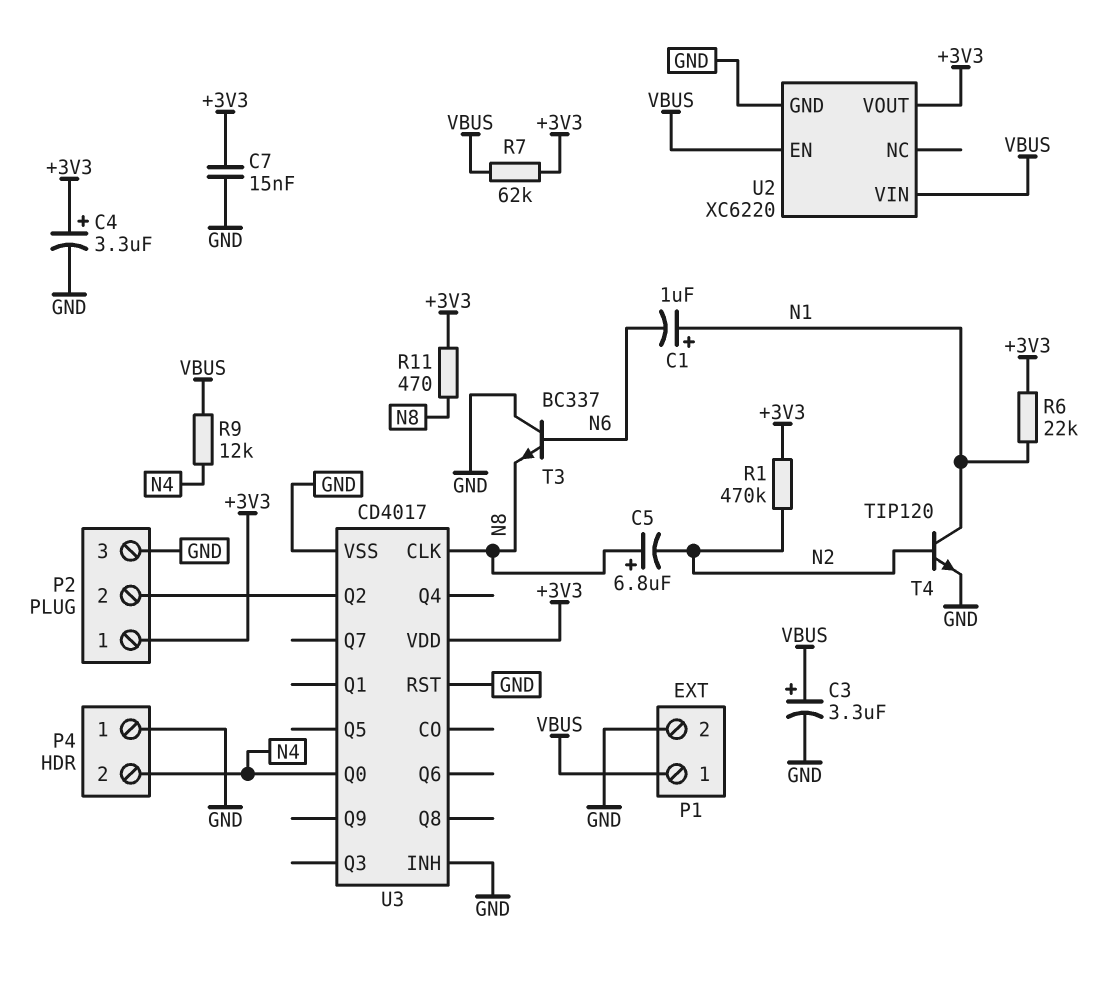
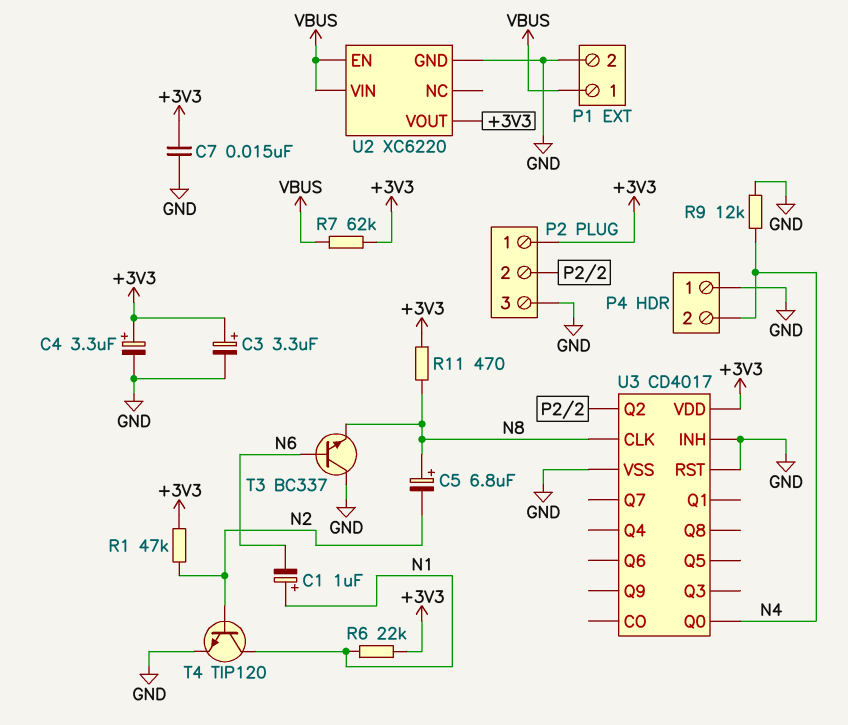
C3: 3.3uF (plus VBUS, minus GND) -> 3.3uF (plus +3V3, minus GND)
R1: 470k (+3V3, N2) -> 47k (+3V3, N2)
R9: 12k (N4, VBUS) -> 12k (GND, N4)

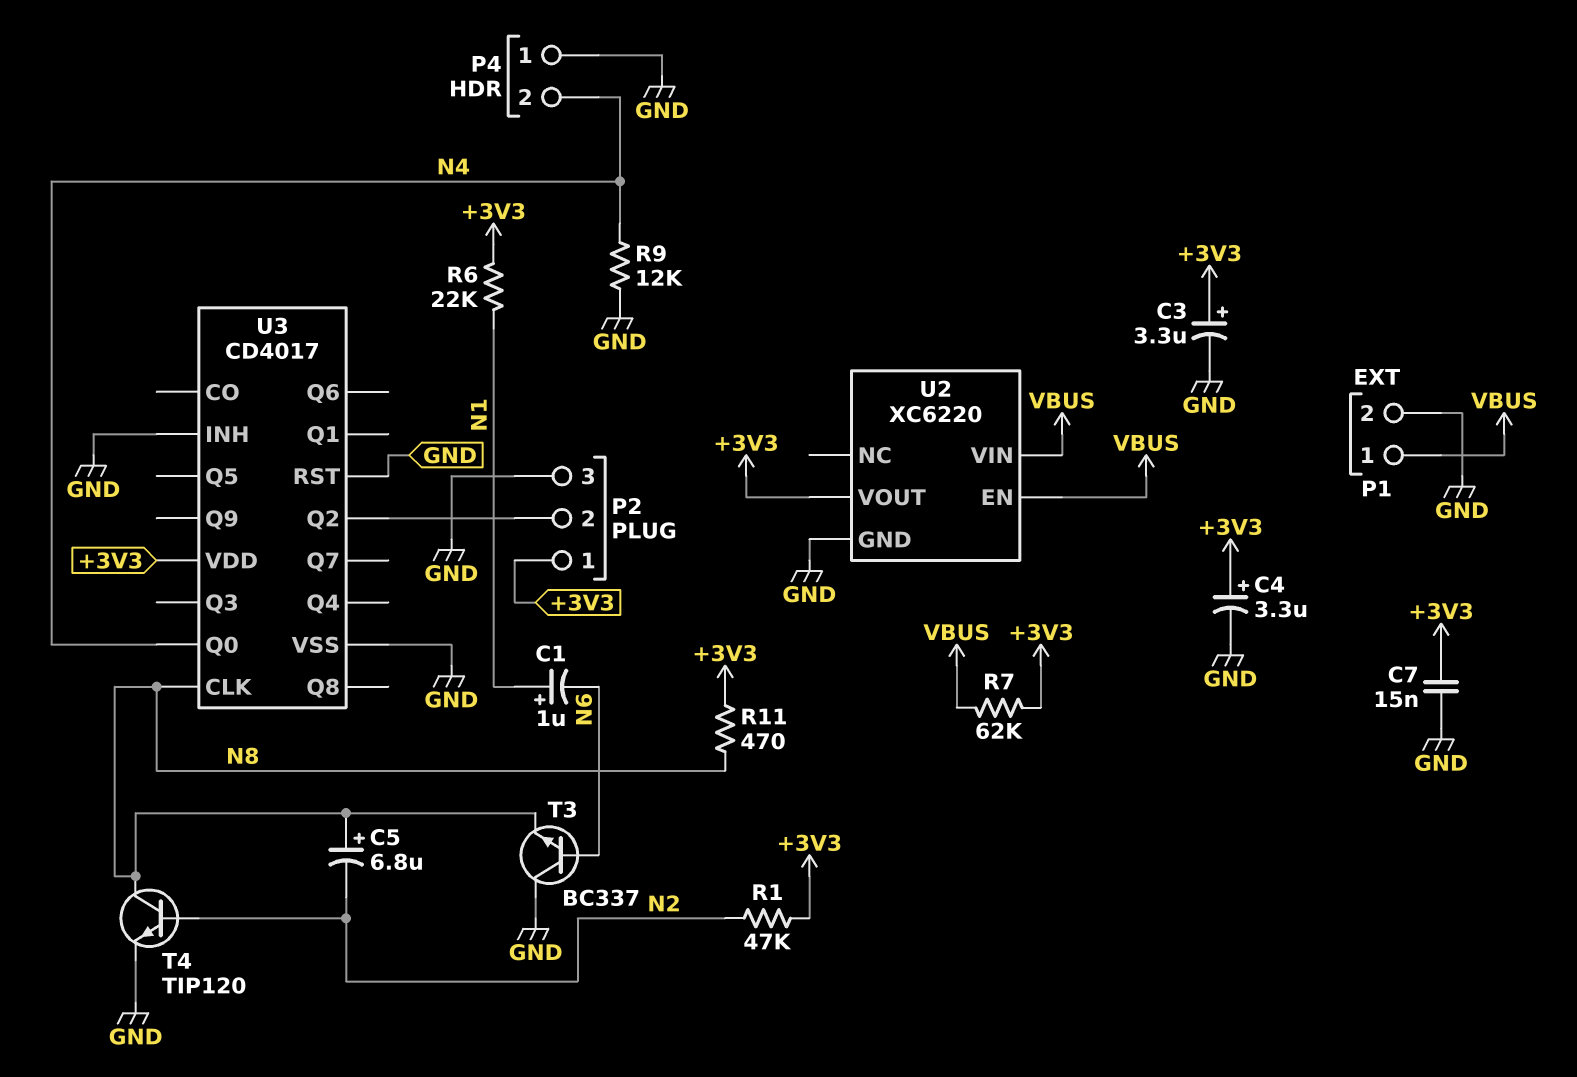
T4: NPN TIP120 (B N2, C N1, E GND) -> NPN TIP120 (B N2, C N8, E GND)

